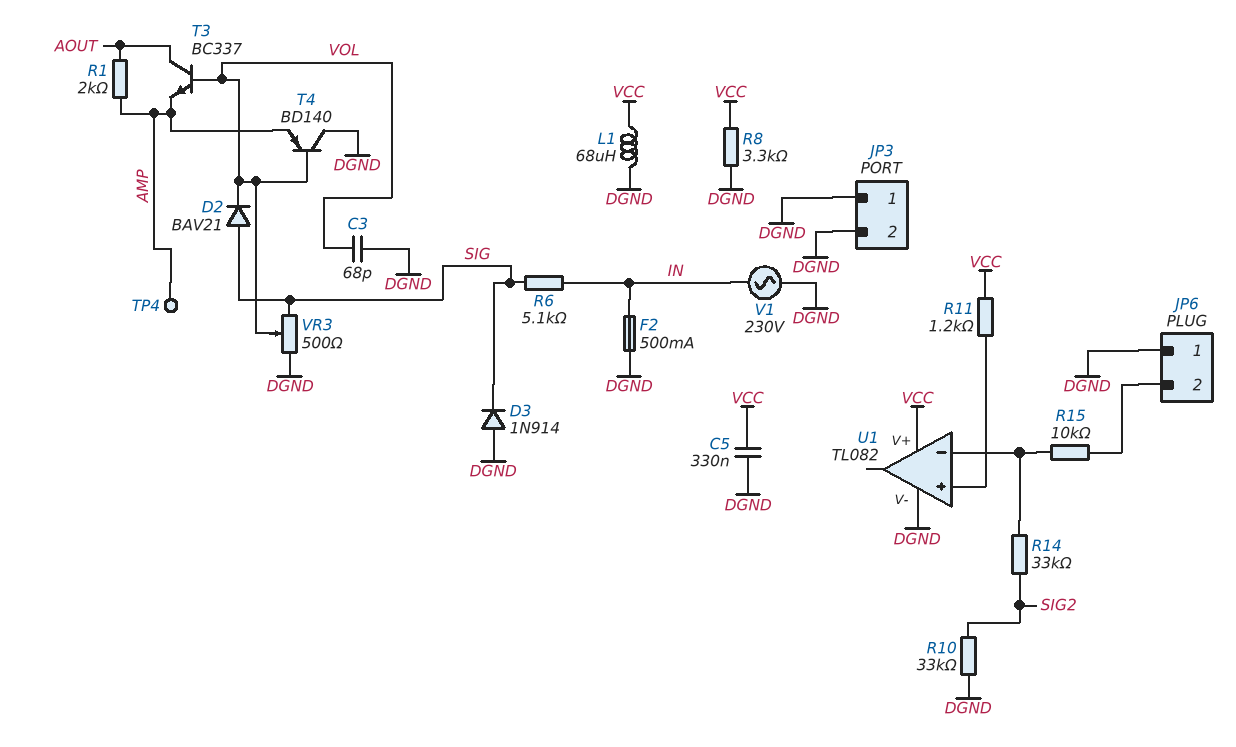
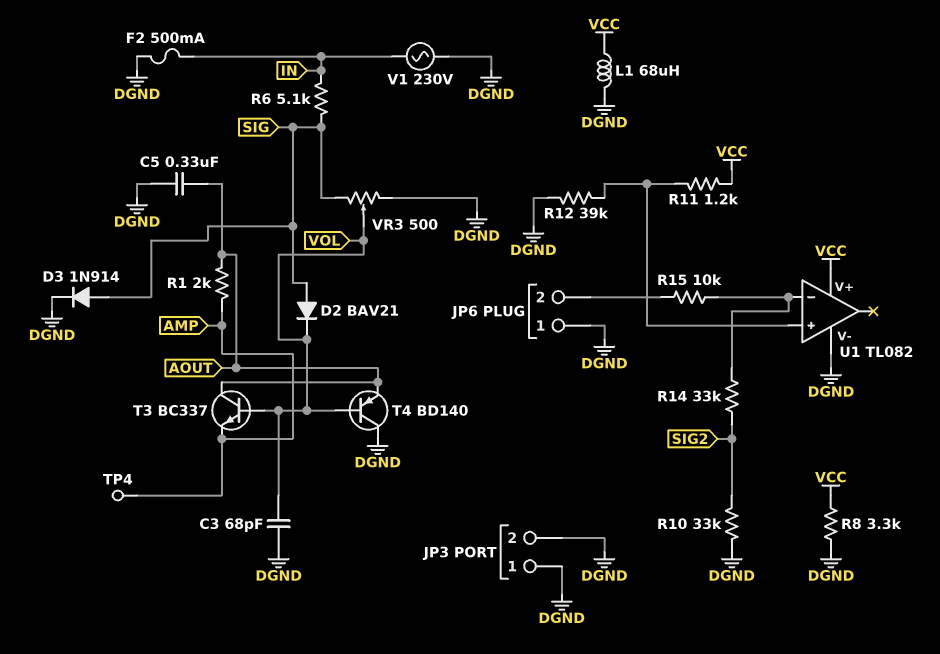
C5: 330nF (DGND, VCC) -> 330nF (AOUT, DGND)
D3: diode 1N914 (A DGND, K SIG) -> diode 1N914 (A SIG, K DGND)
R12: none -> 39k (DGND, U1/in+)
T4: PNP BD140 (B VOL, C DGND, E AMP) -> PNP BD140 (B VOL, C DGND, E AOUT)

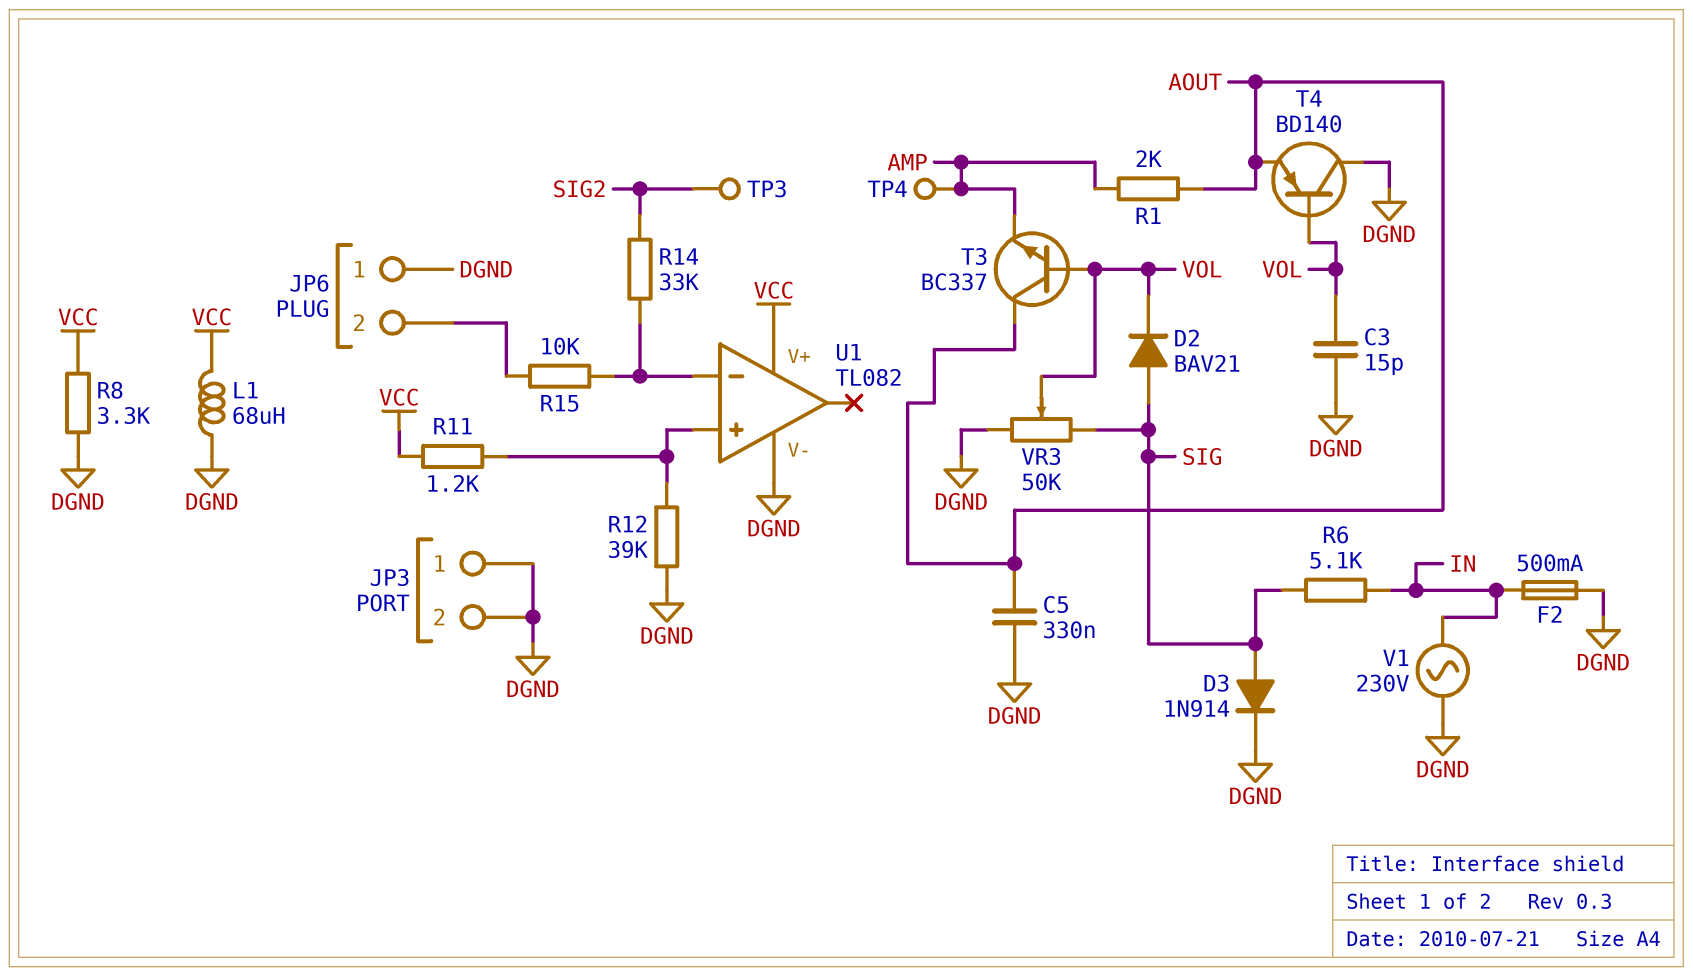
C3: 68pF (DGND, VOL) -> 15pF (DGND, VOL)
R10: 33k (DGND, SIG2) -> none
TP3: none -> test point (SIG2)
VR3: 500 (DGND, SIG, wiper VOL) -> 50k (DGND, SIG, wiper VOL)

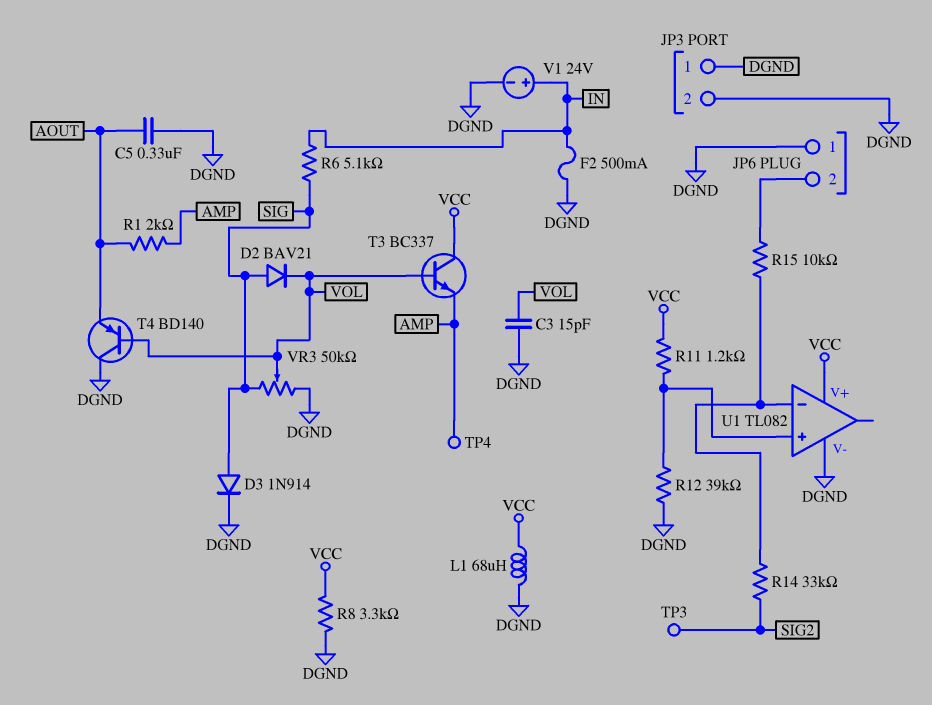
T3: NPN BC337 (B VOL, C AOUT, E AMP) -> NPN BC337 (B VOL, C VCC, E AMP)
V1: AC 230V (DGND, IN) -> 24V (plus IN, minus DGND)

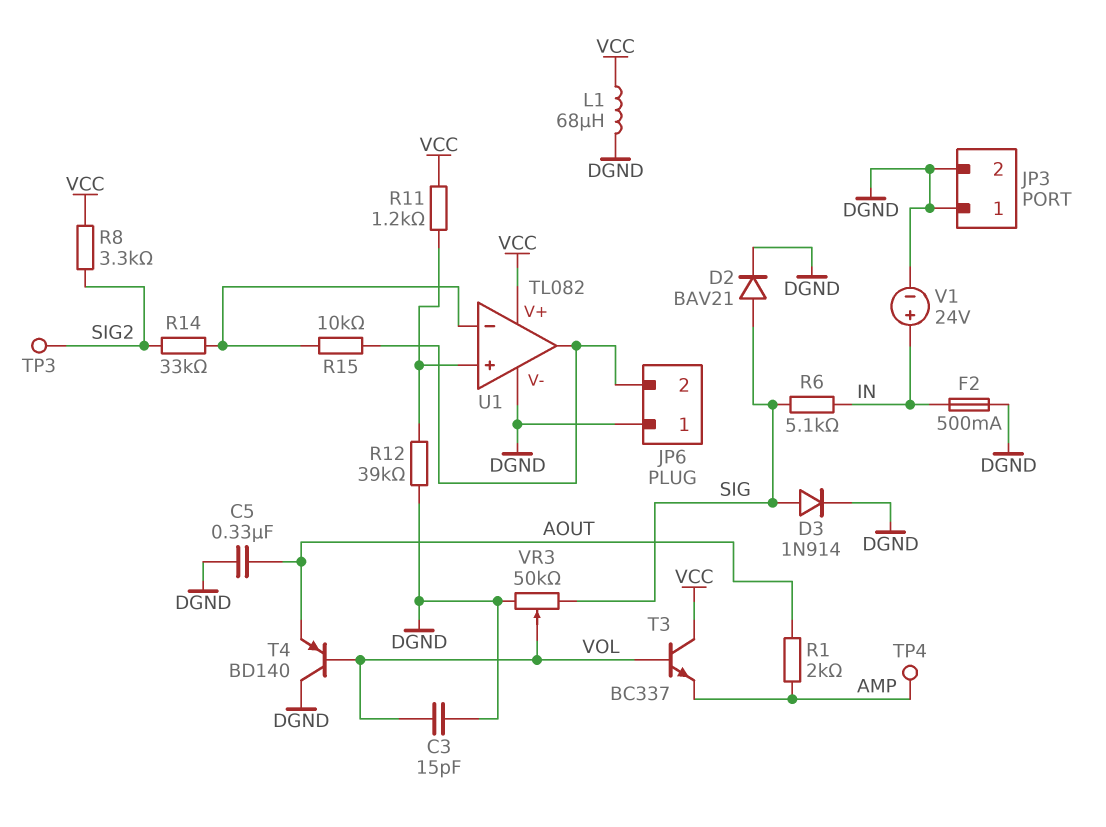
D2: diode BAV21 (A SIG, K VOL) -> diode BAV21 (A SIG, K DGND)
R8: 3.3k (DGND, VCC) -> 3.3k (SIG2, VCC)
U1 pin out: none -> JP6/2

